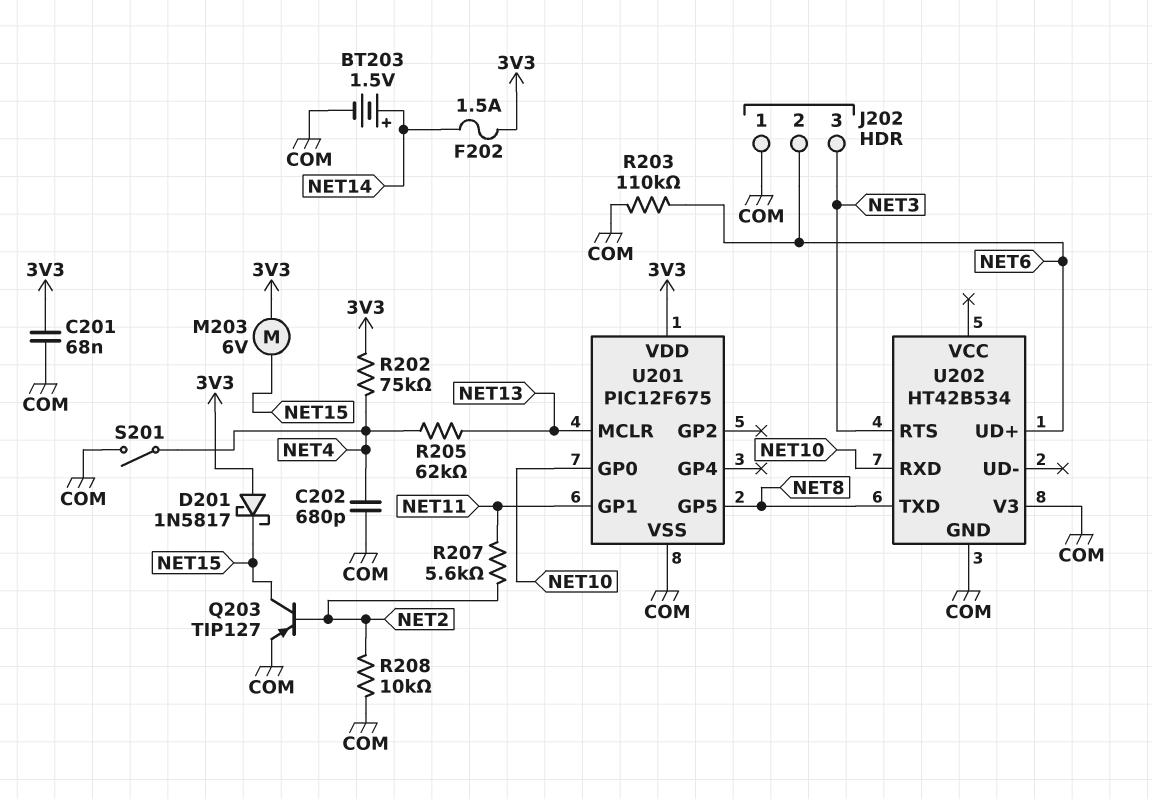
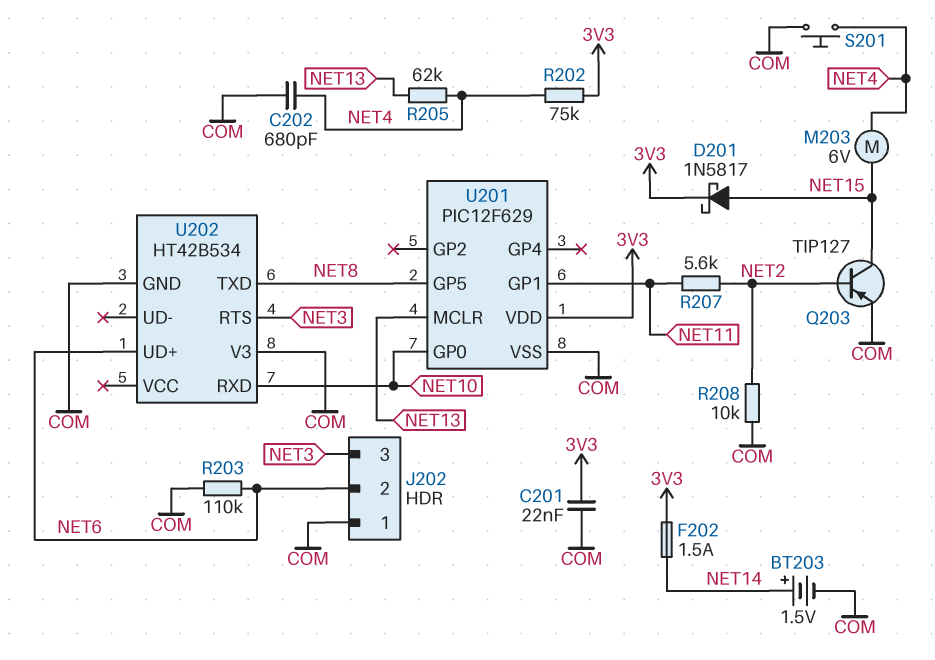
C201: 68nF (3V3, COM) -> 22nF (3V3, COM)
D201: schottky 1N5817 (A 3V3, K NET15) -> schottky 1N5817 (A NET15, K 3V3)
M203: motor 6V (3V3, NET15) -> motor 6V (NET4, NET15)
S201: switch (COM, NET4) -> button (COM, NET4)
U201: PIC12F675 -> PIC12F629

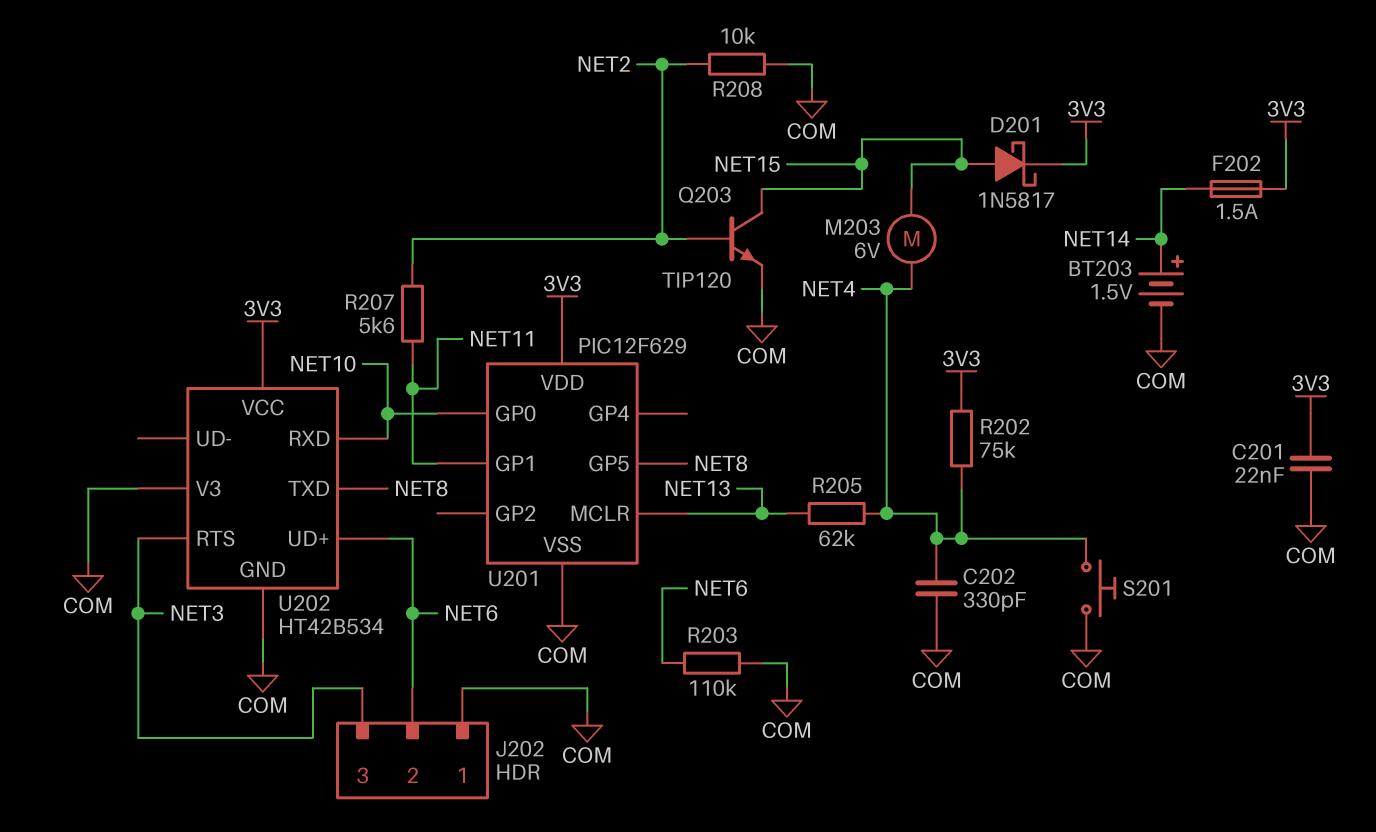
C202: 680pF (COM, NET4) -> 330pF (COM, NET4)
Q203: PNP TIP127 (B NET2, C NET15, E COM) -> NPN TIP120 (B NET2, C NET15, E COM)
U202 pin VCC: none -> 3V3

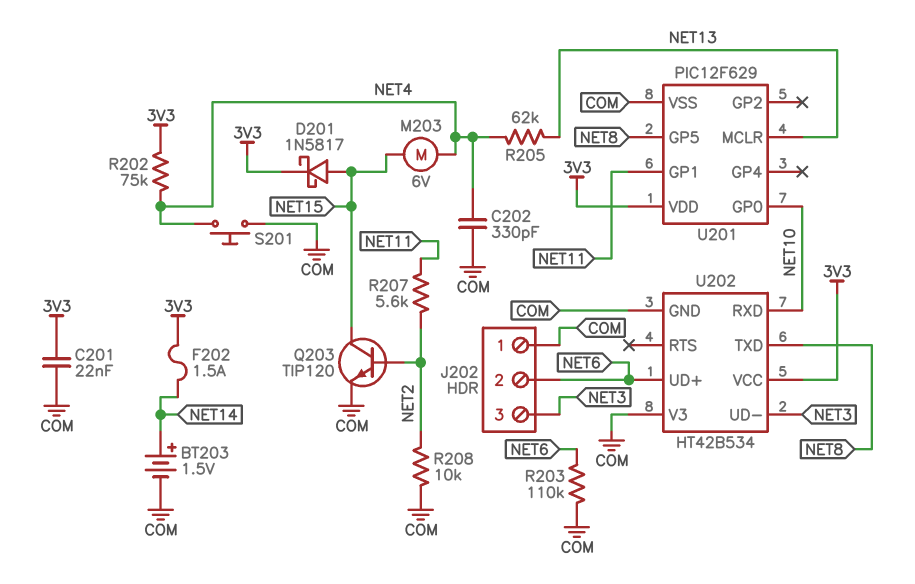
U202 pin RTS: NET3 -> none
U202 pin UD-: none -> NET3

